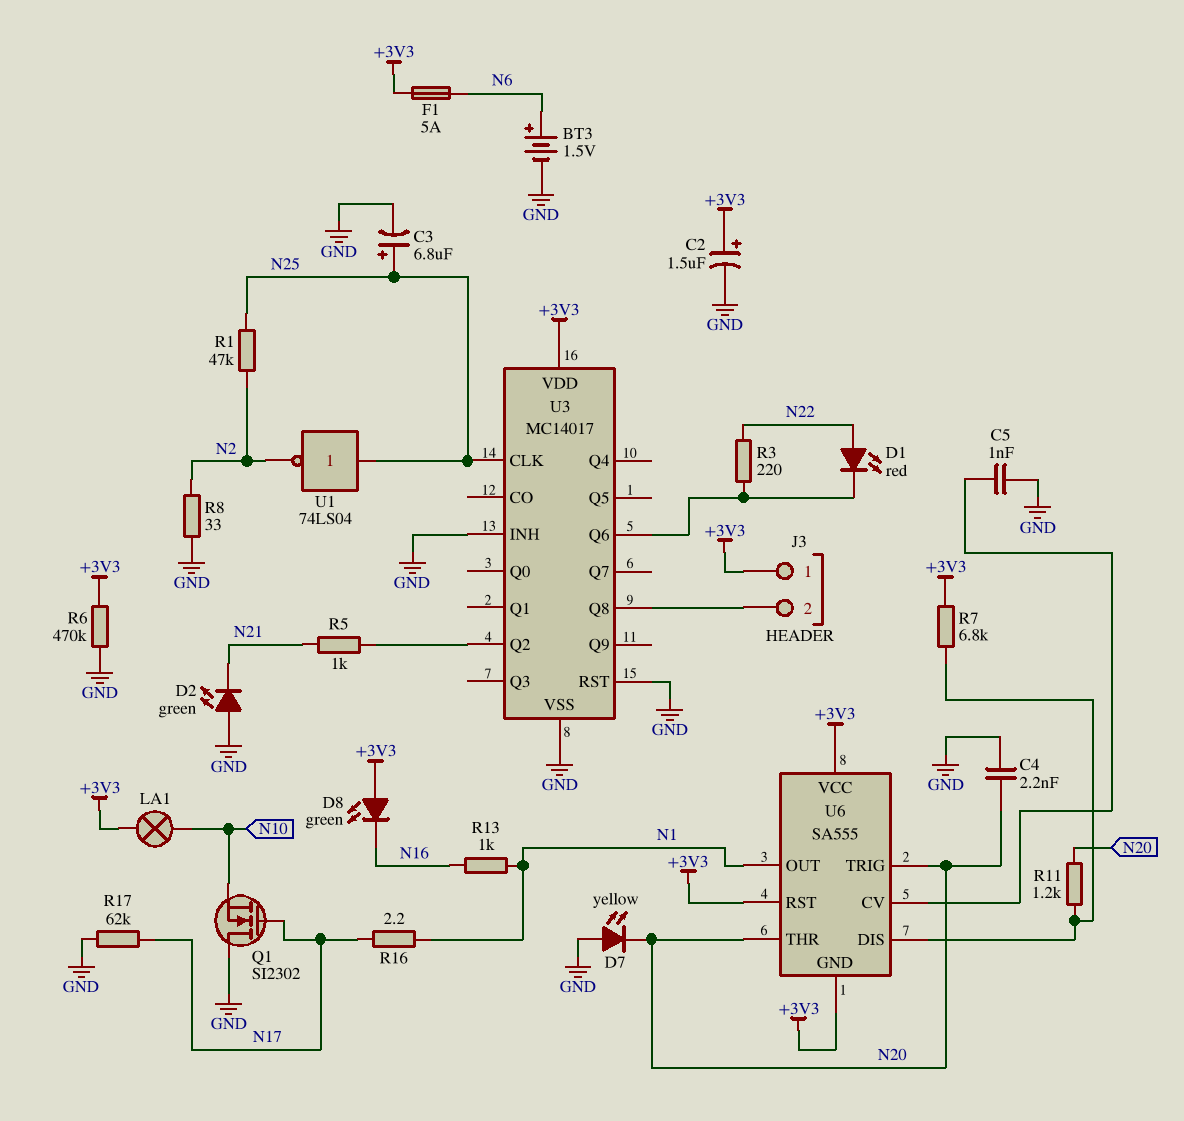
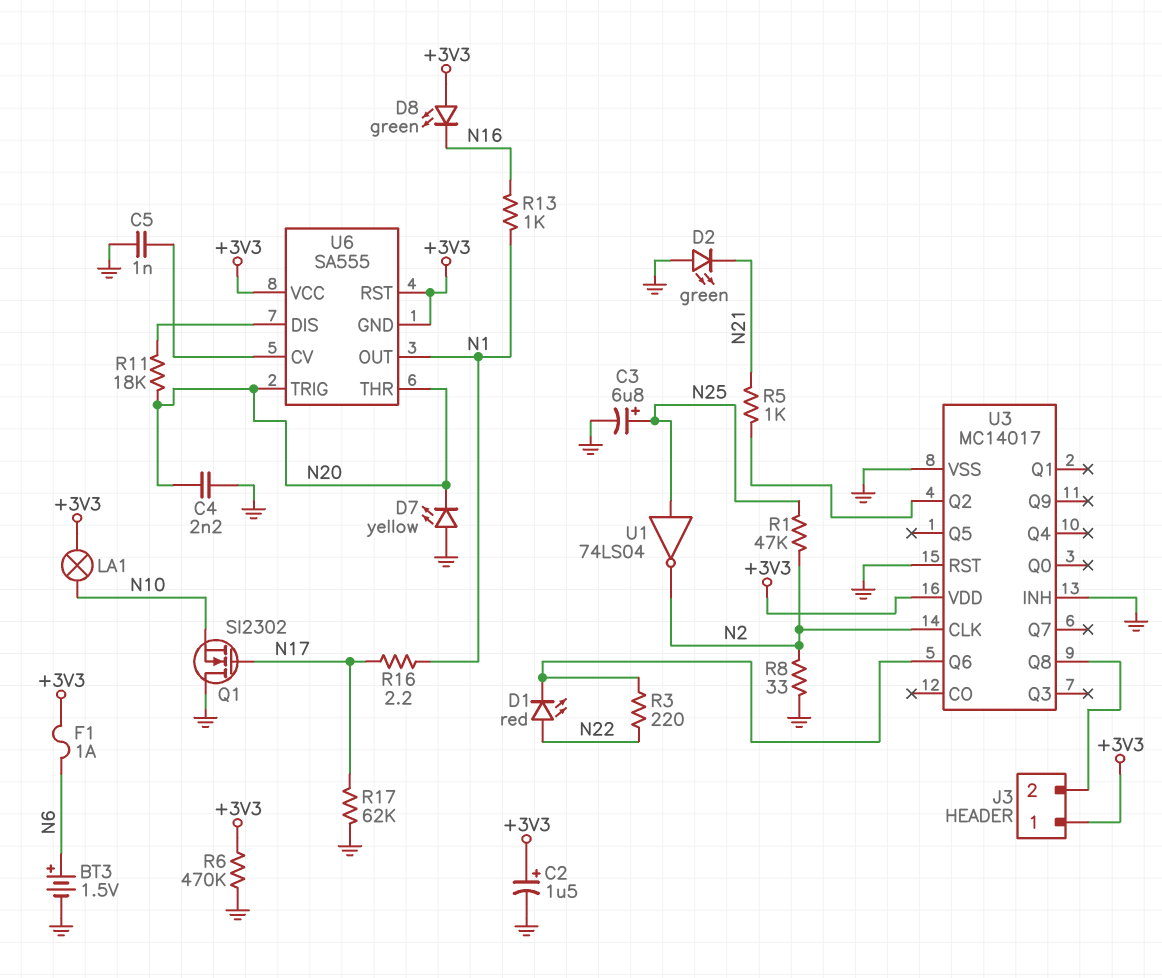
F1: 5A (+3V3, N6) -> 1A (+3V3, N6)
R7: 6.8k (+3V3, U6/DIS) -> none
R11: 1.2k (N20, U6/DIS) -> 18k (N20, U6/DIS)
U3 pin CLK: N25 -> N2

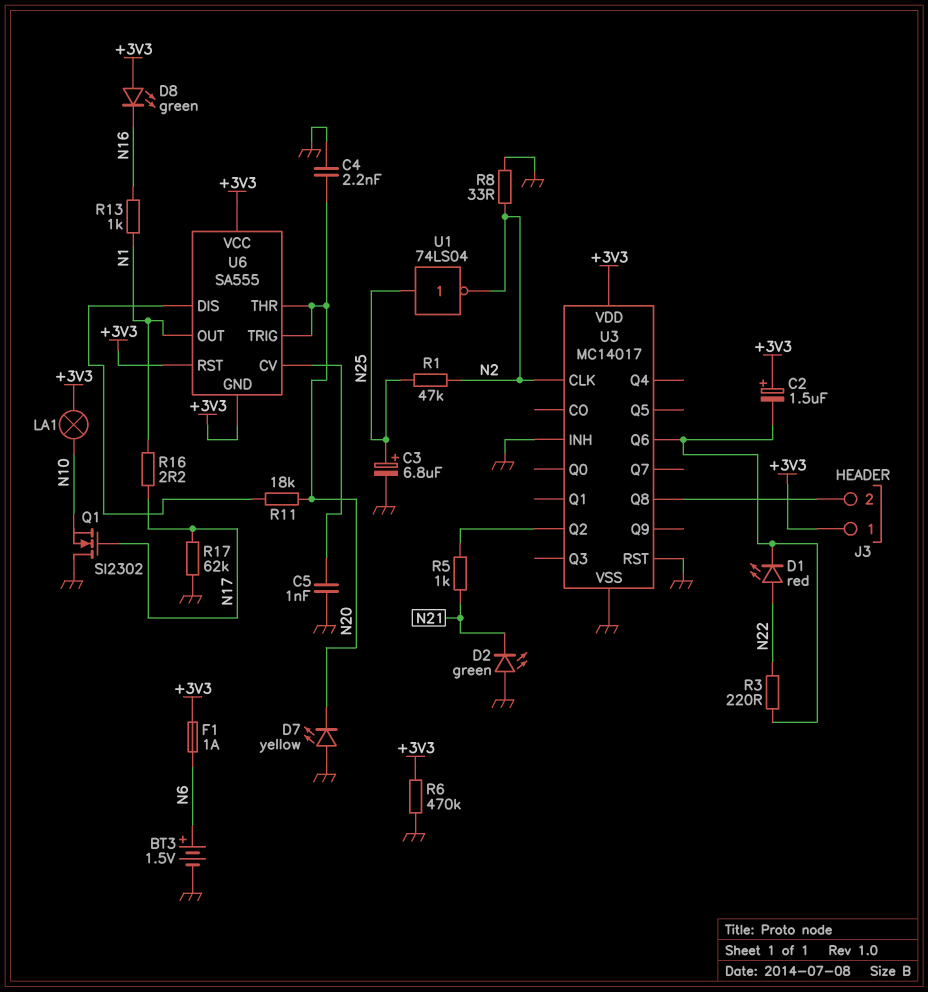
C2: 1.5uF (plus +3V3, minus GND) -> 1.5uF (plus +3V3, minus U3/Q6)

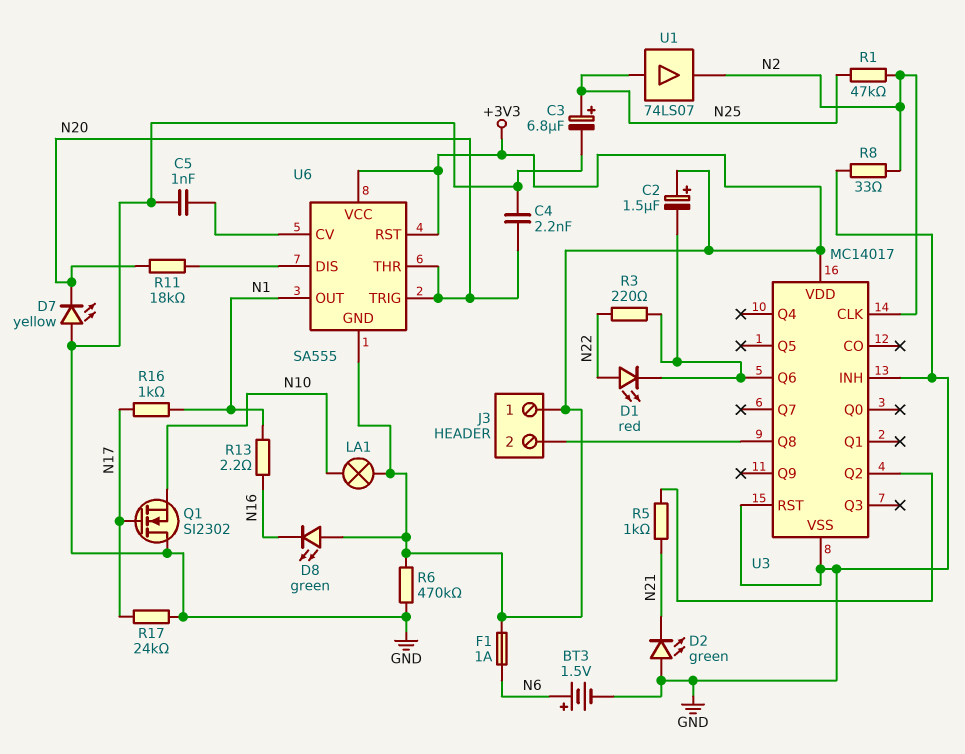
R13: 1k (N1, N16) -> 2.2 (N1, N16)
R16: 2.2 (N1, N17) -> 1k (N1, N17)
R17: 62k (GND, N17) -> 24k (GND, N17)
U1: NOT 74LS04 (in N25, out N2) -> buffer 74LS07 (in N25, out N2)

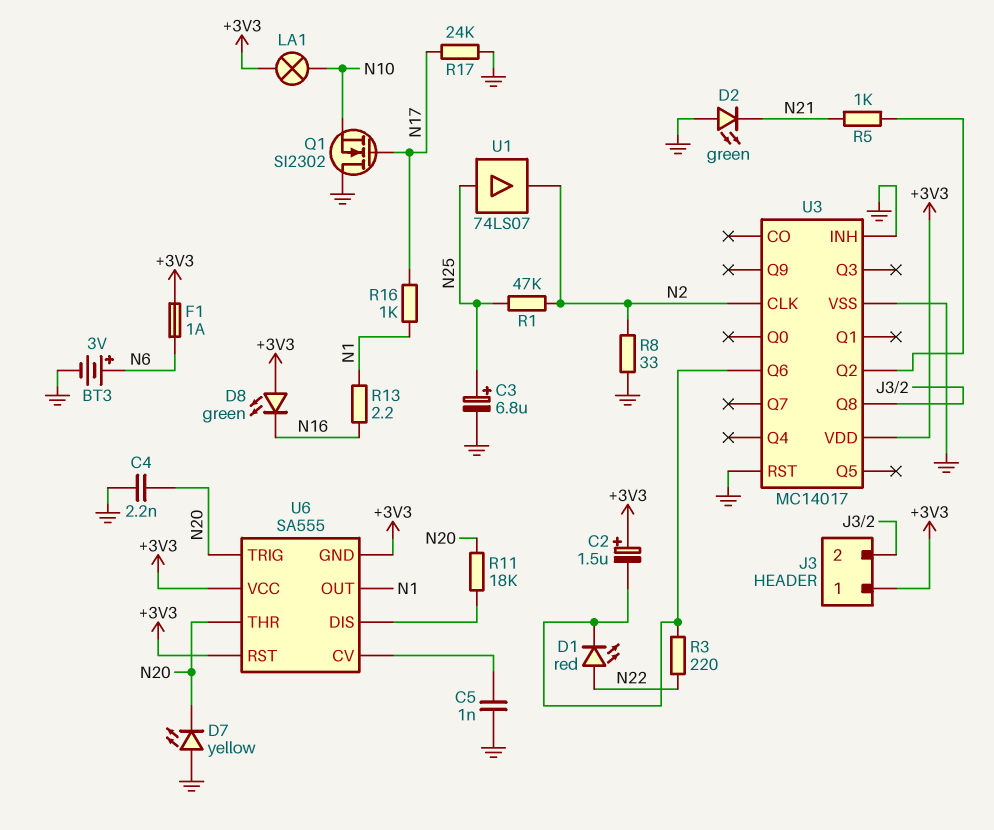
BT3: 1.5V (plus N6, minus GND) -> 3V (plus N6, minus GND)
R6: 470k (+3V3, GND) -> none

